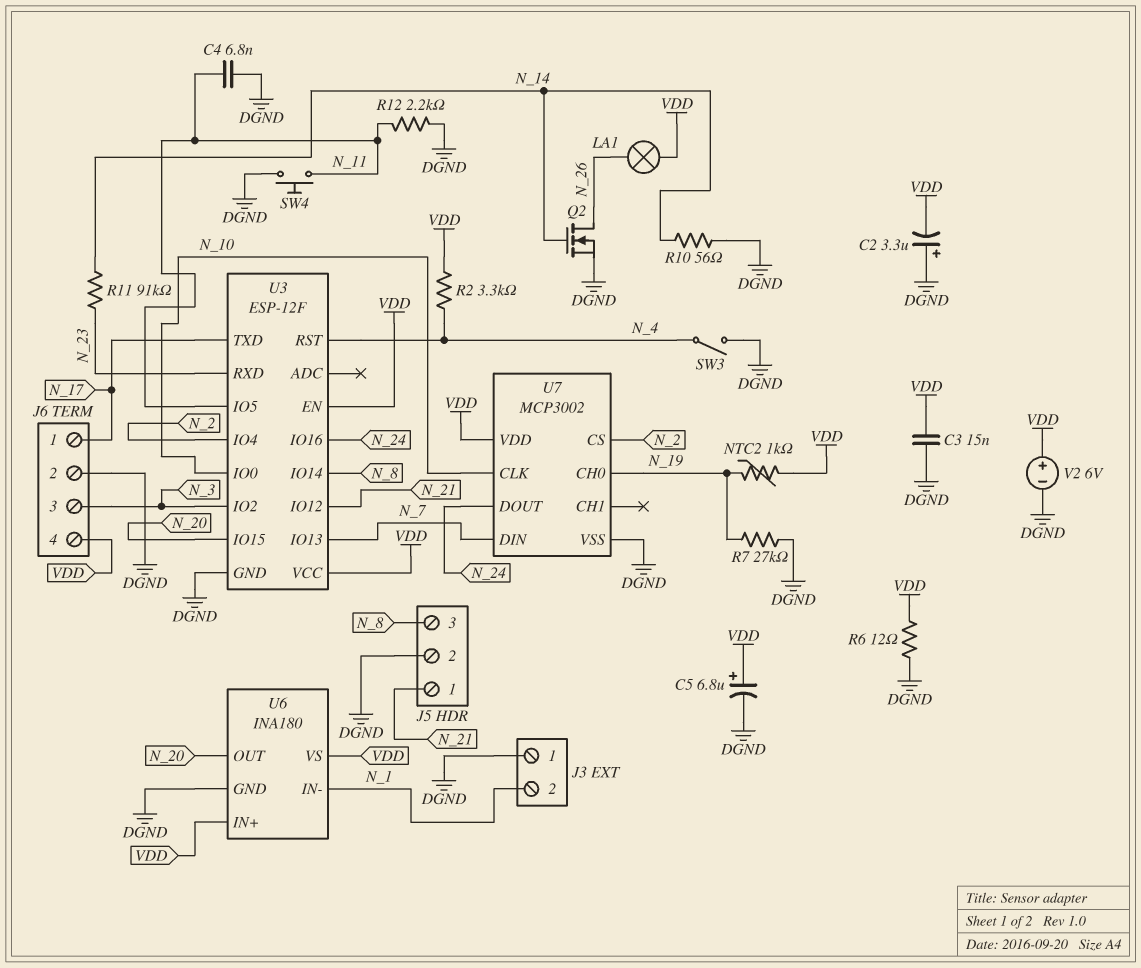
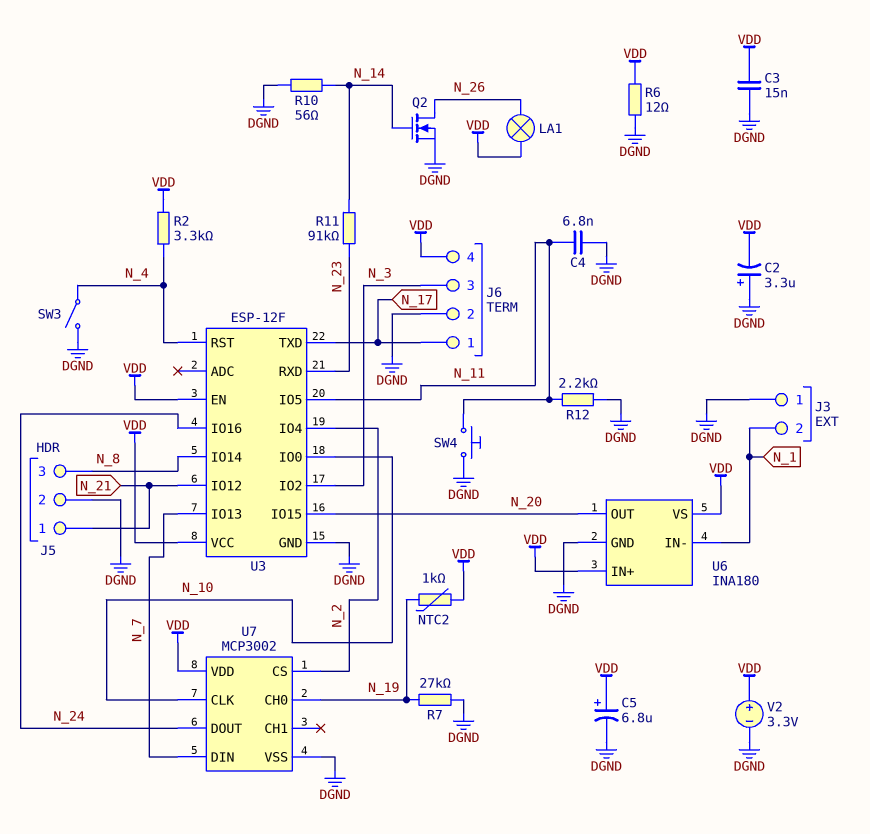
V2: 6V (plus VDD, minus DGND) -> 3.3V (plus VDD, minus DGND)

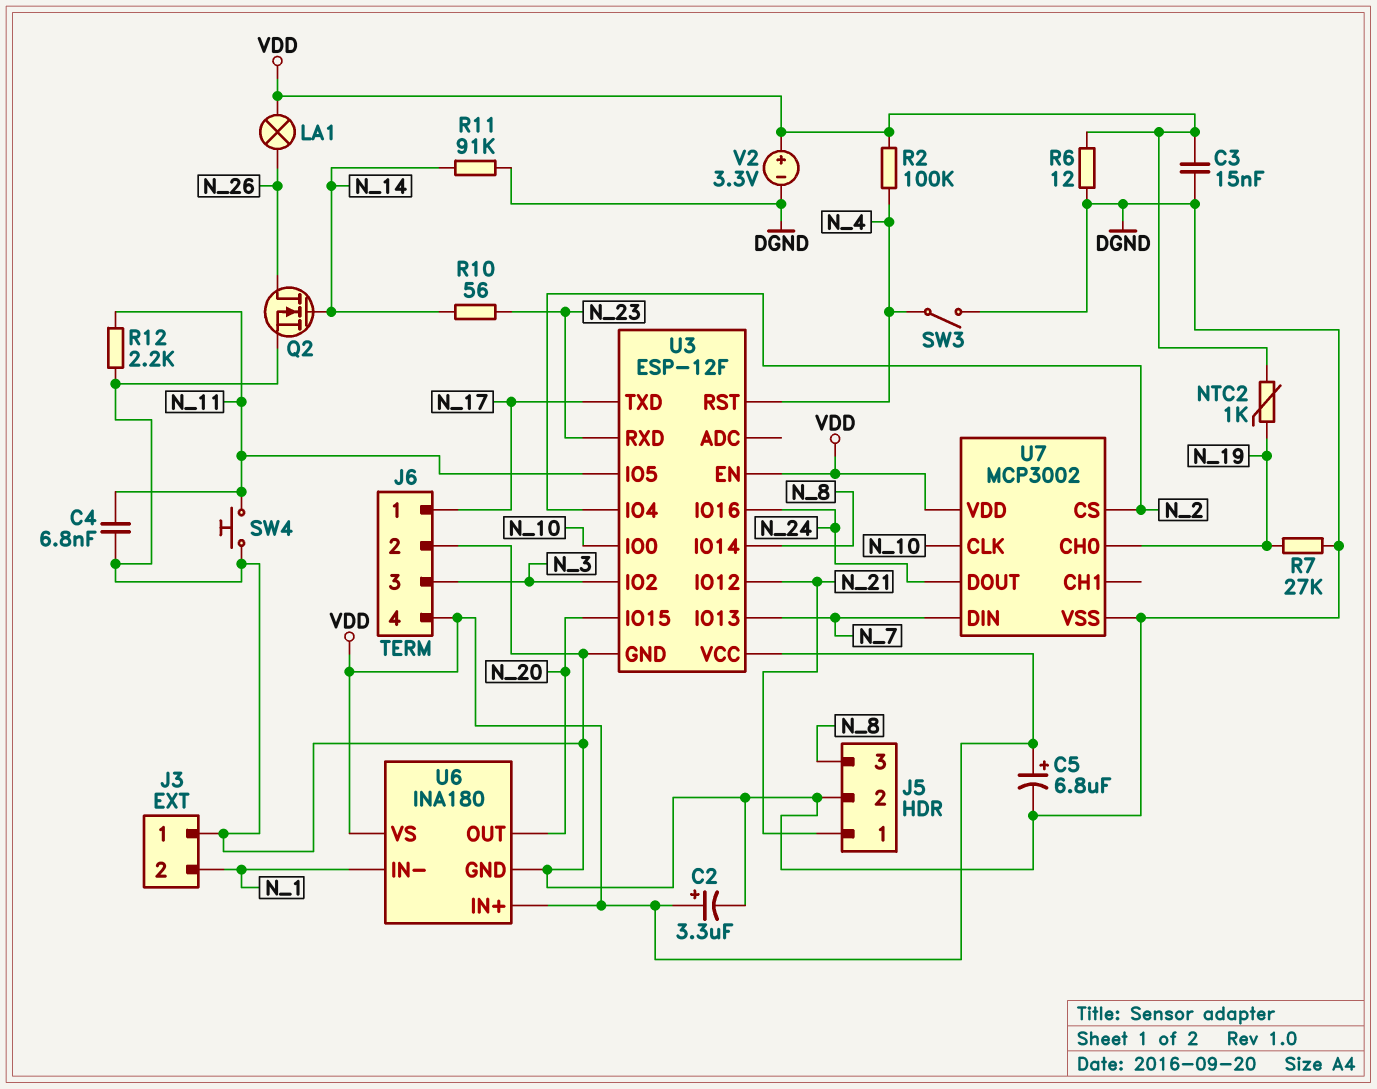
C2: 3.3uF (plus DGND, minus VDD) -> 3.3uF (plus VDD, minus DGND)
R2: 3.3k (N_4, VDD) -> 100k (N_4, VDD)
R10: 56 (DGND, N_14) -> 56 (N_14, N_23)
R11: 91k (N_14, N_23) -> 91k (DGND, N_14)

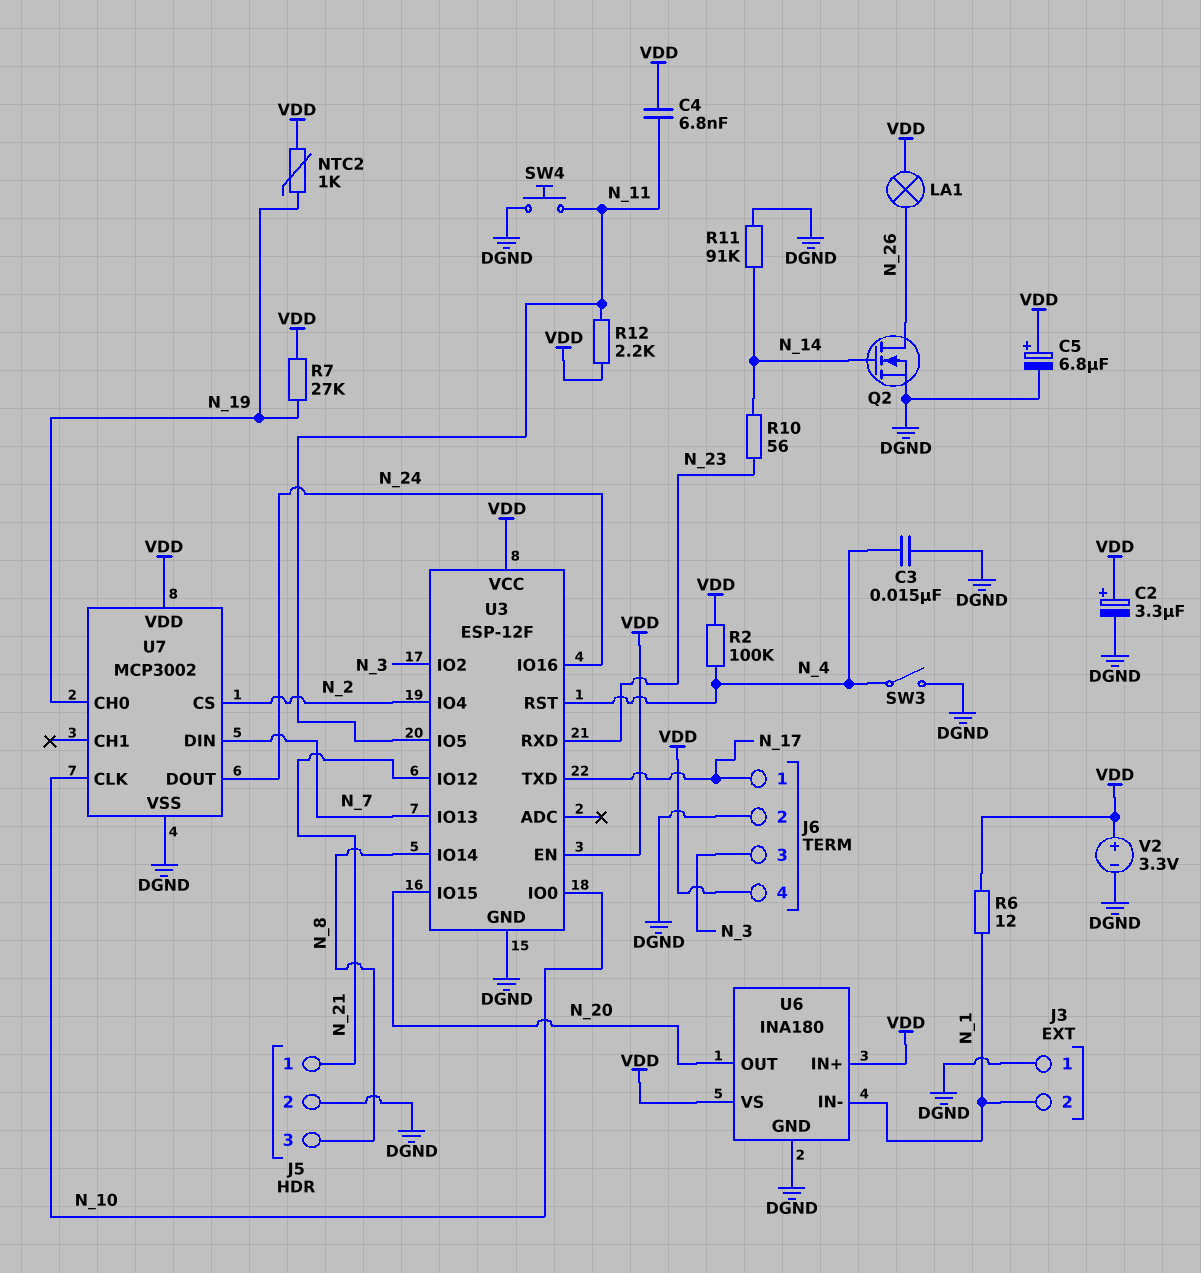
C3: 15nF (DGND, VDD) -> 15nF (DGND, N_4)
C4: 6.8nF (DGND, N_11) -> 6.8nF (N_11, VDD)
R6: 12 (DGND, VDD) -> 12 (N_1, VDD)
R7: 27k (DGND, N_19) -> 27k (N_19, VDD)
R12: 2.2k (DGND, N_11) -> 2.2k (N_11, VDD)

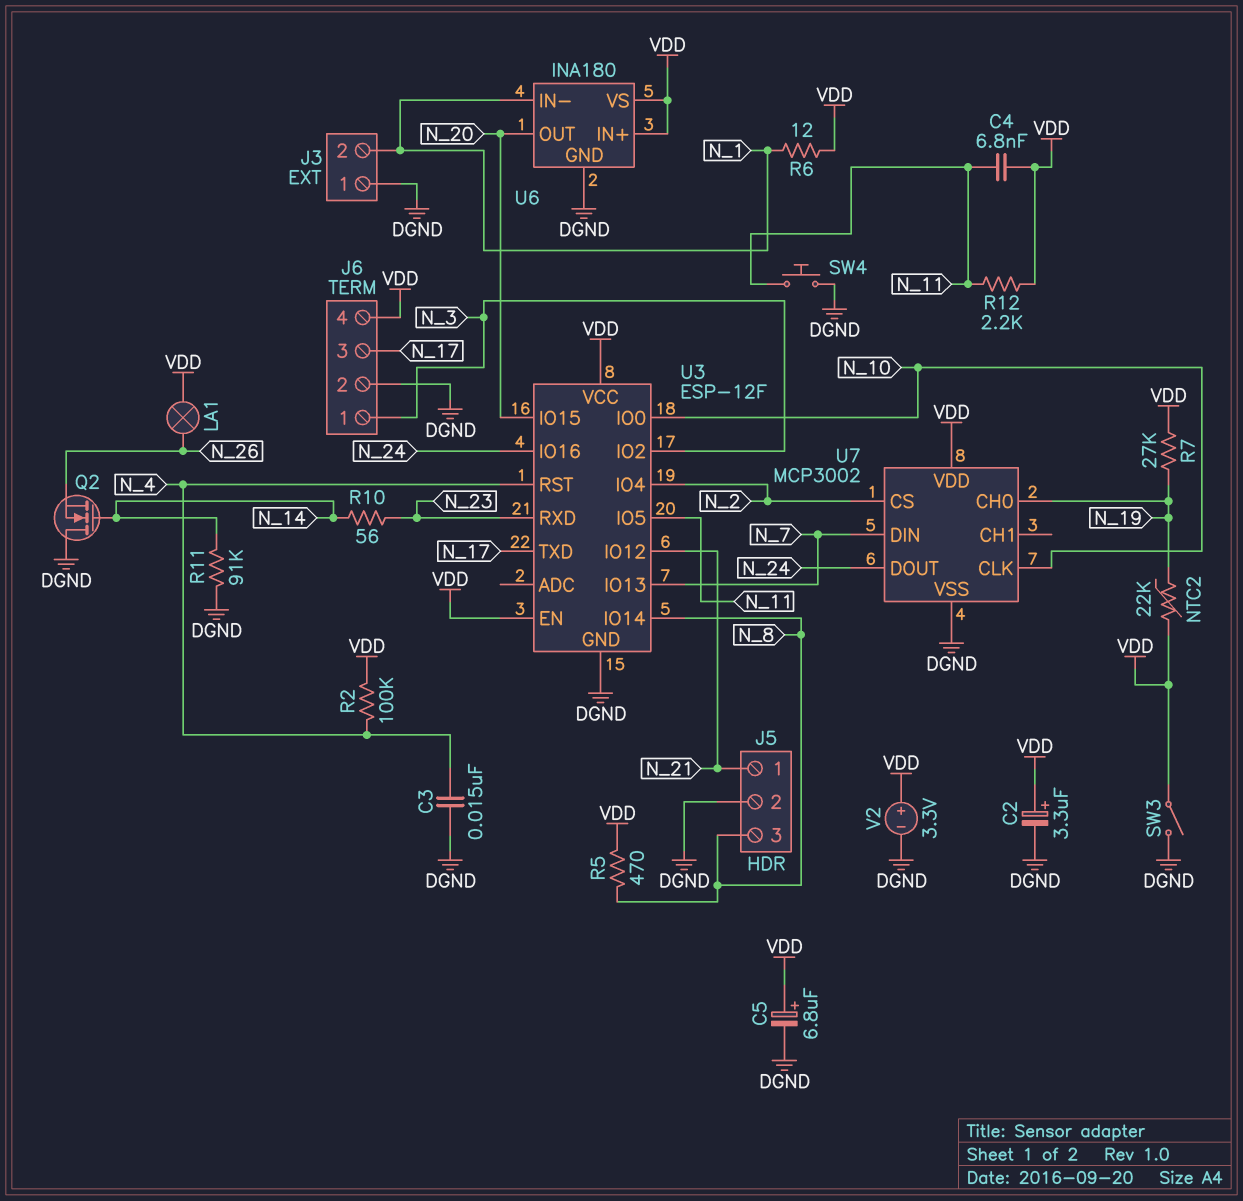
J6 pin 1: N_17 -> N_3
J6 pin 3: N_3 -> N_17
NTC2: 1k (N_19, VDD) -> 22k (N_19, VDD)
Q2: NMOS (G N_14, D N_26, S DGND) -> NMOS (G N_14, D DGND, S N_26)
R5: none -> 470 (N_8, VDD)
SW3: switch (DGND, N_4) -> switch (DGND, VDD)

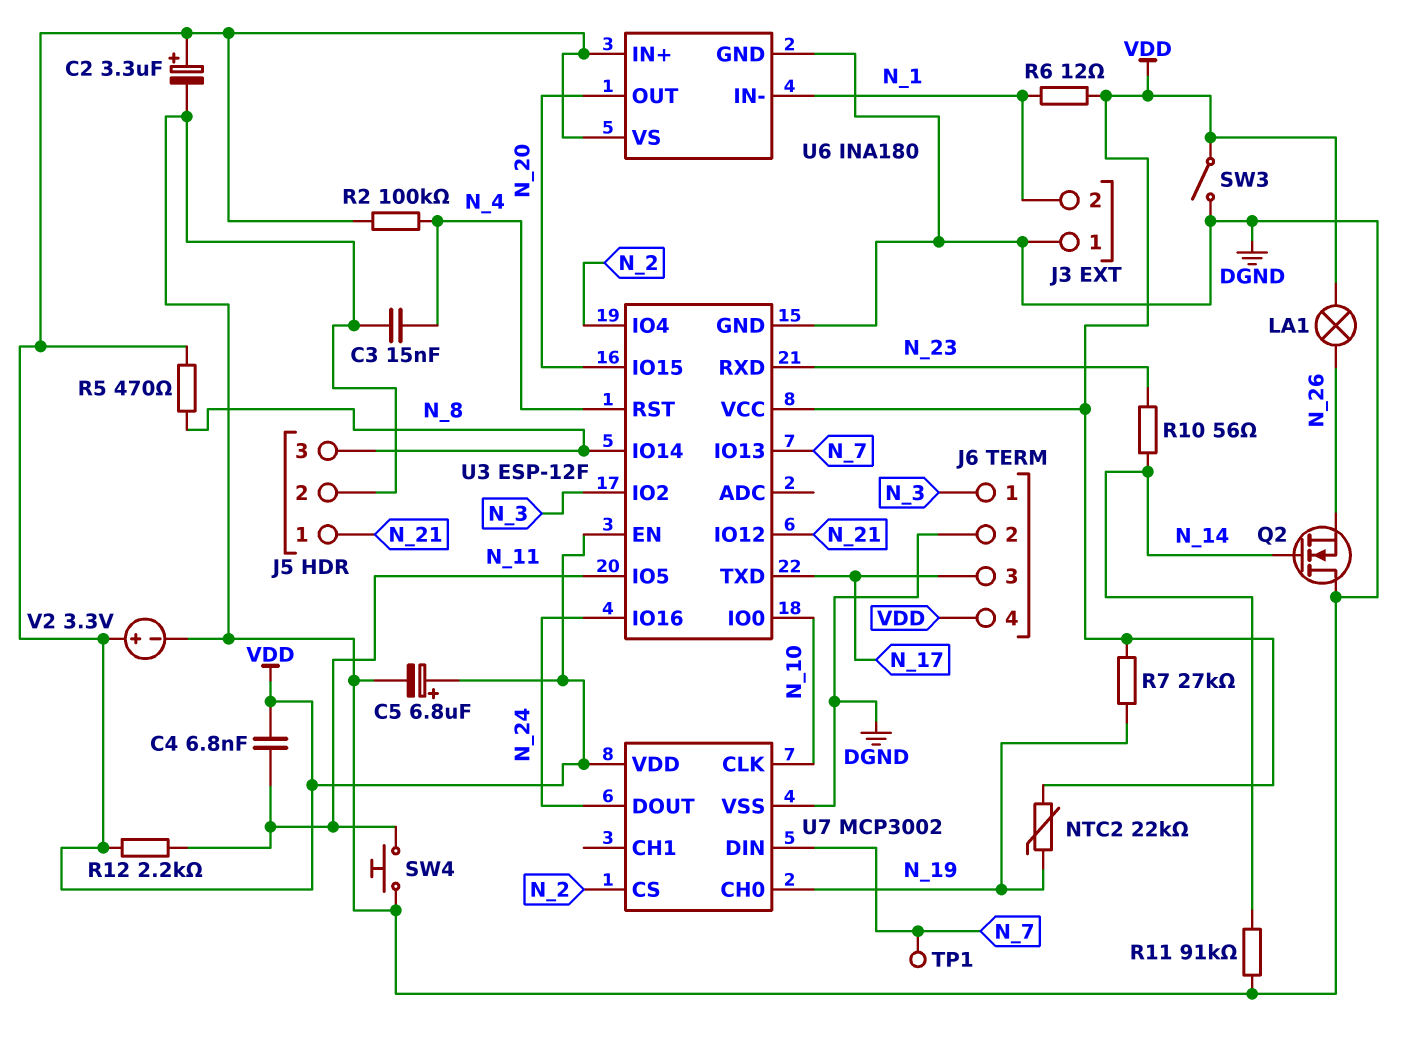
TP1: none -> test point (N_7)

